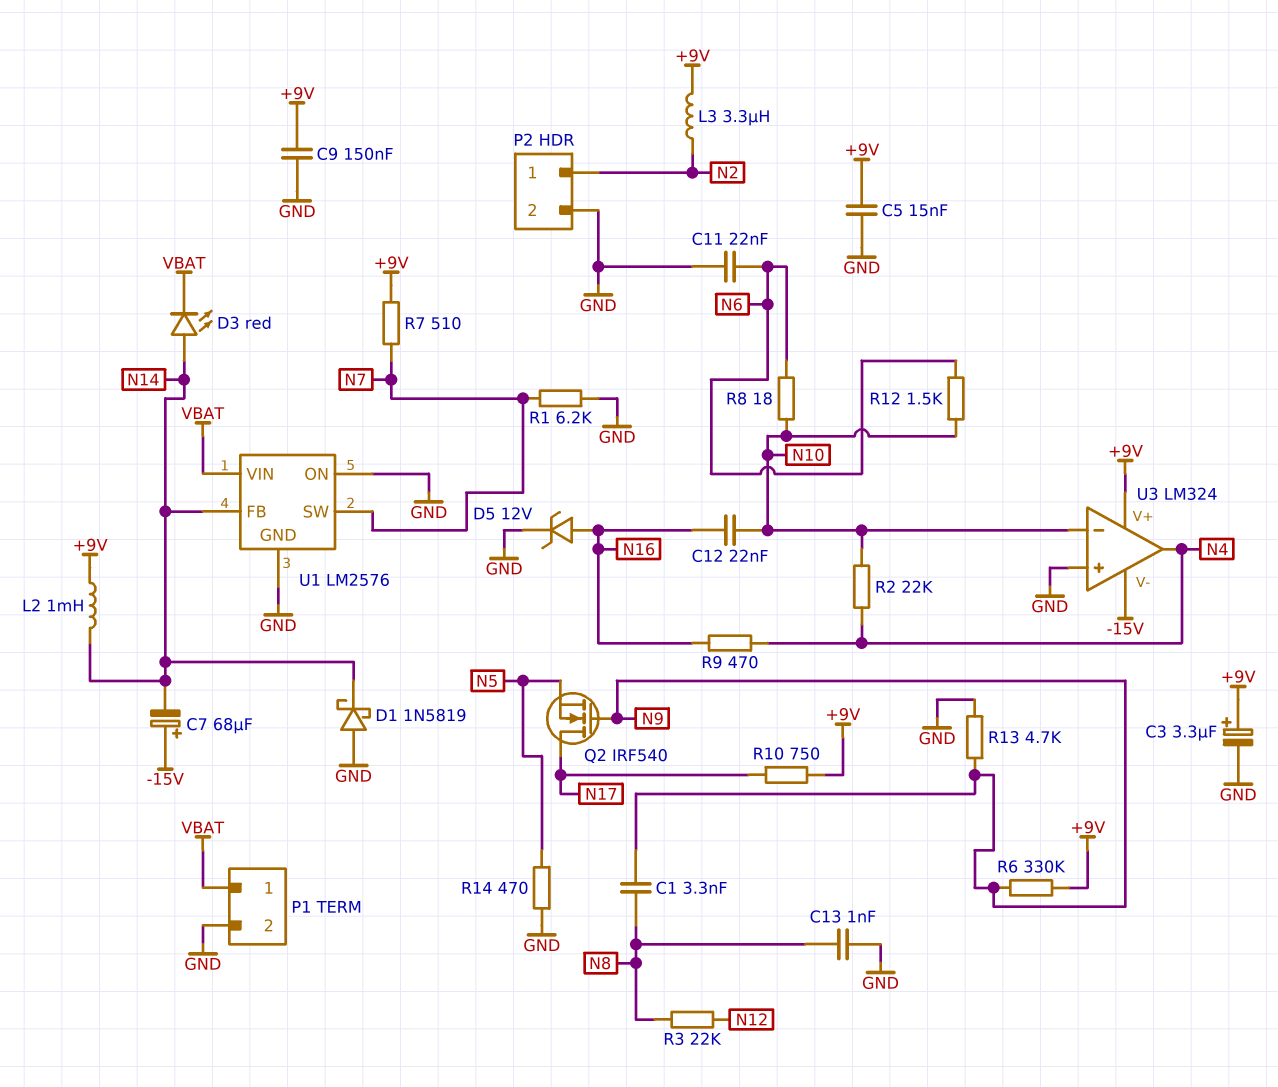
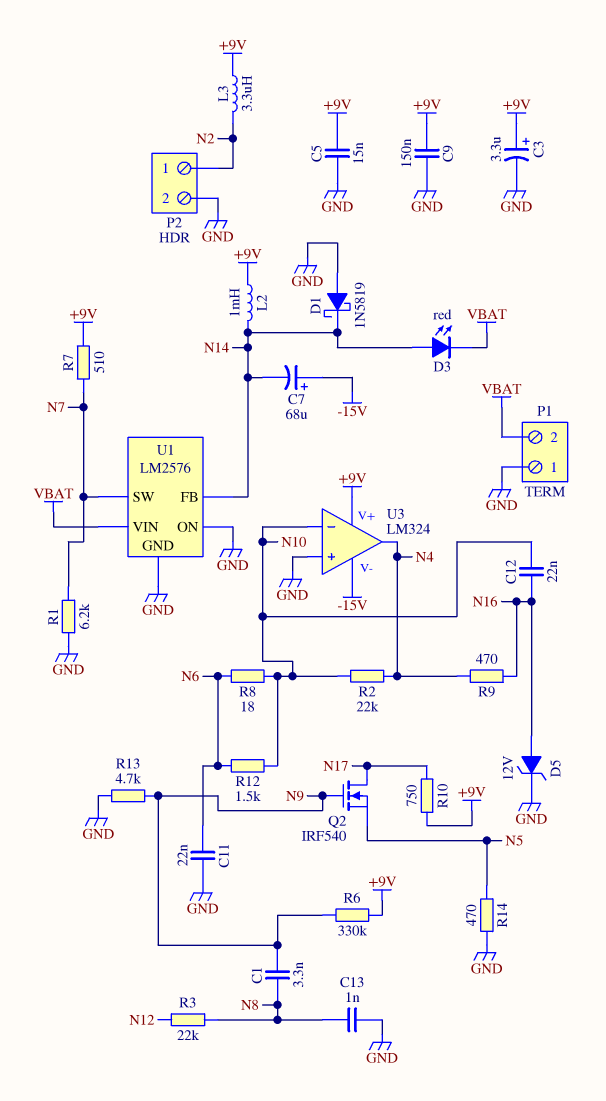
P1 pin 1: VBAT -> GND
P1 pin 2: GND -> VBAT

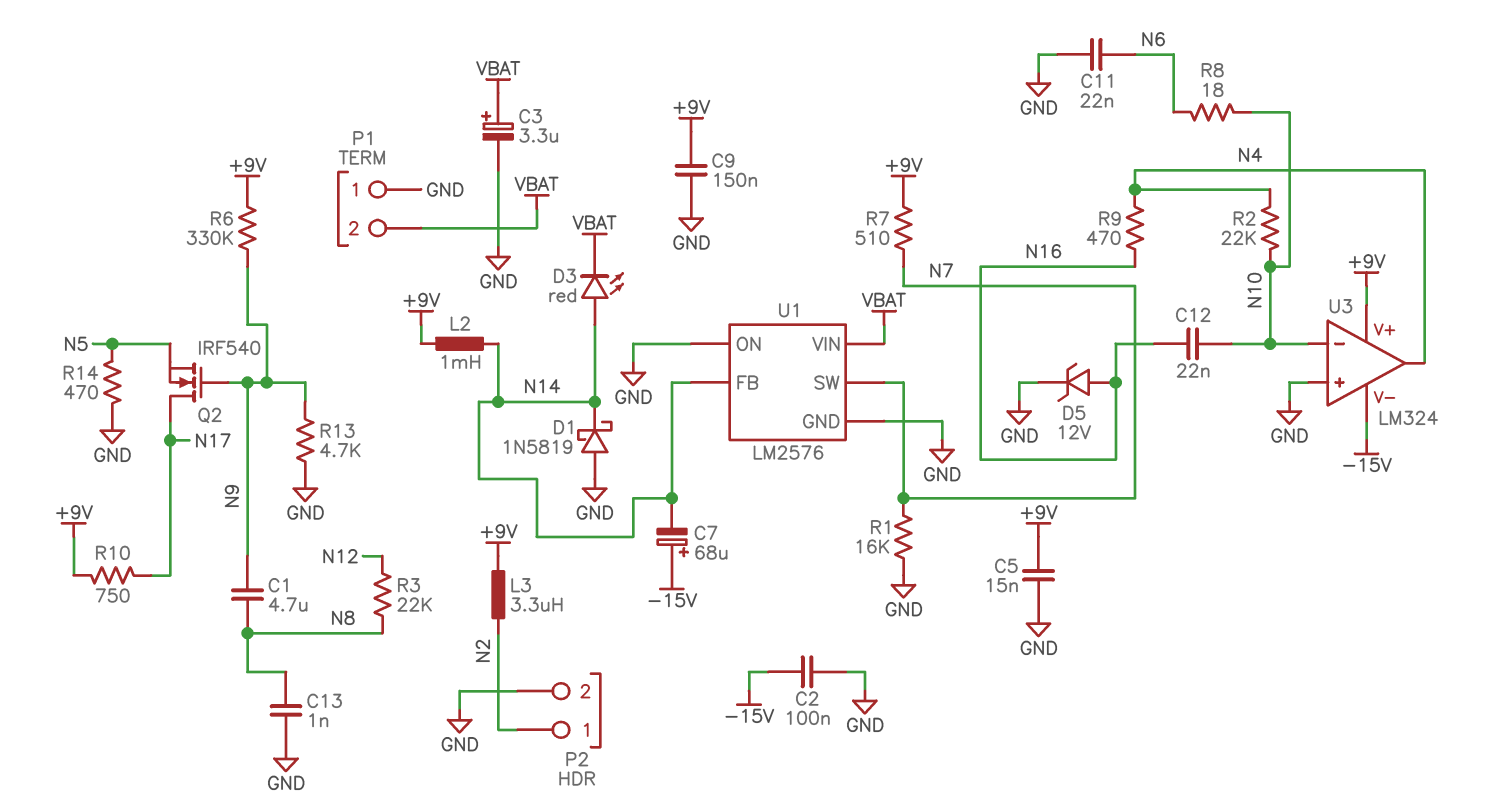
C1: 3.3nF (N8, N9) -> 4.7uF (N8, N9)
C2: none -> 100nF (-15V, GND)
C3: 3.3uF (plus +9V, minus GND) -> 3.3uF (plus VBAT, minus GND)
R1: 6.2k (GND, N7) -> 16k (GND, N7)
R12: 1.5k (N6, N10) -> none

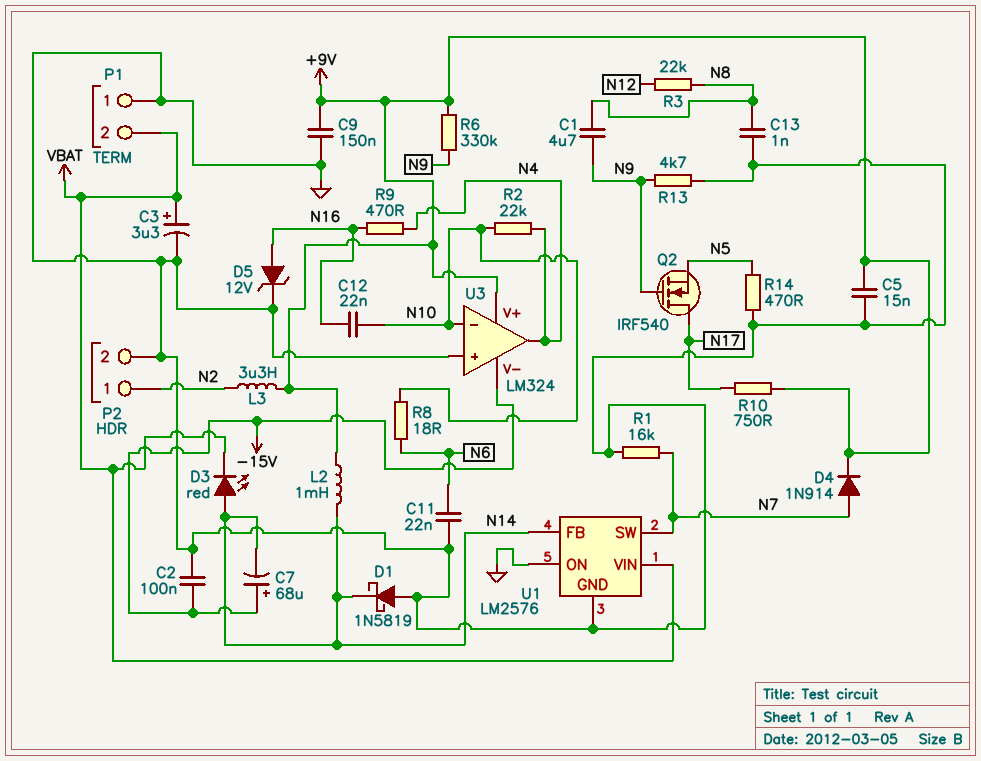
D4: none -> diode 1N914 (A N7, K +9V)
R7: 510 (+9V, N7) -> none

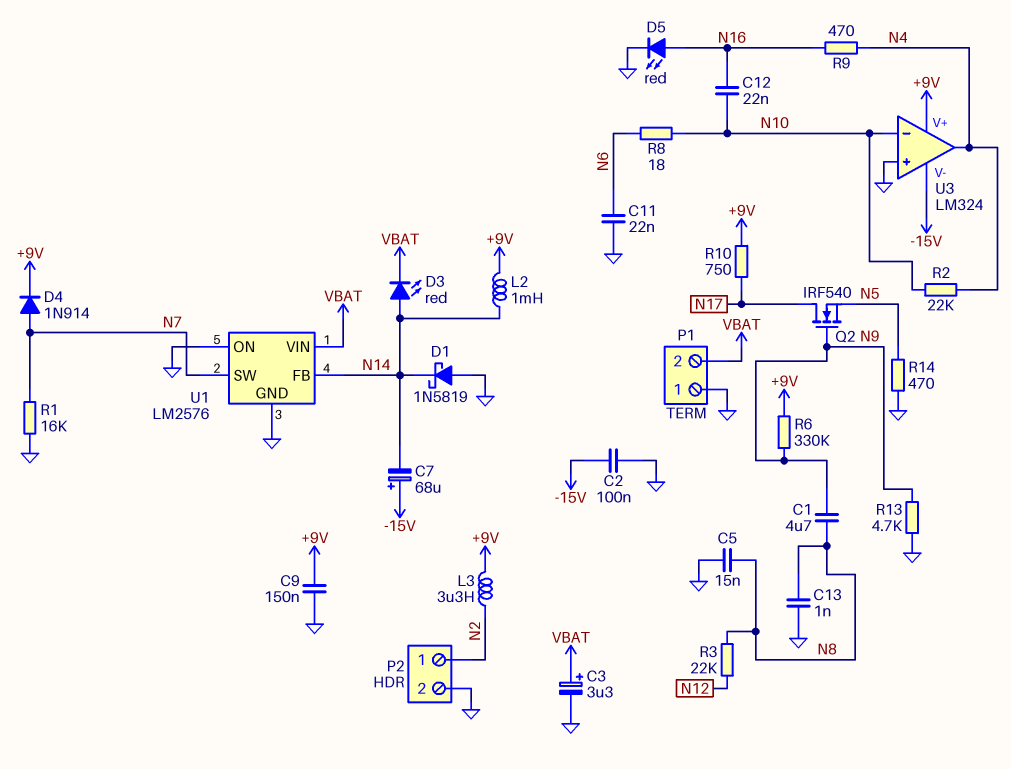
C5: 15nF (+9V, GND) -> 15nF (GND, N8)
D5: zener 12V (A N16, K GND) -> LED red (A N16, K GND)

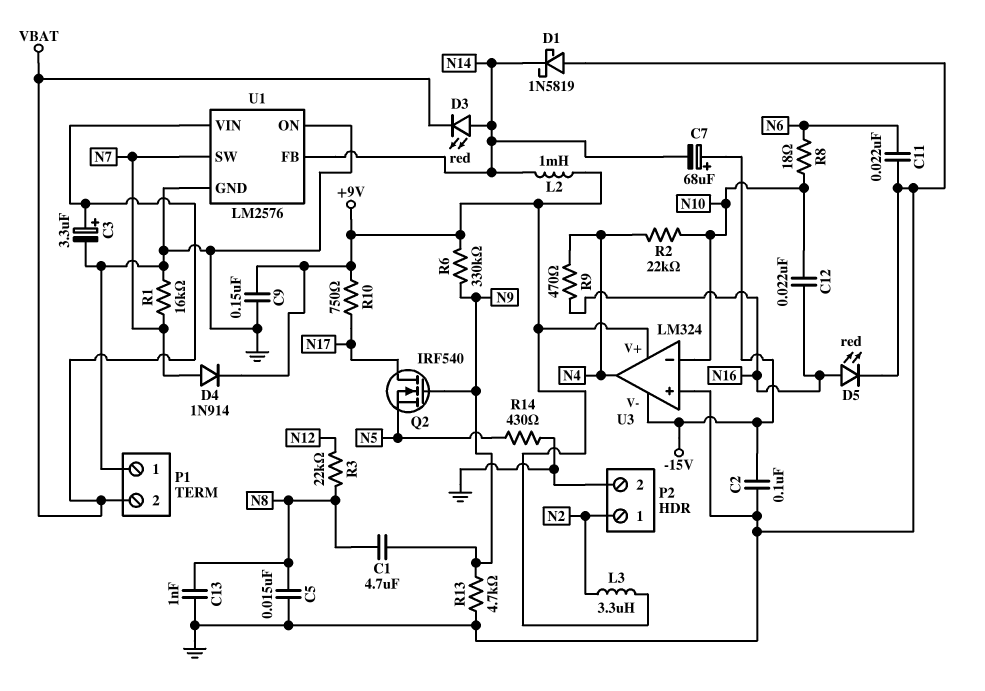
R14: 470 (GND, N5) -> 430 (GND, N5)

